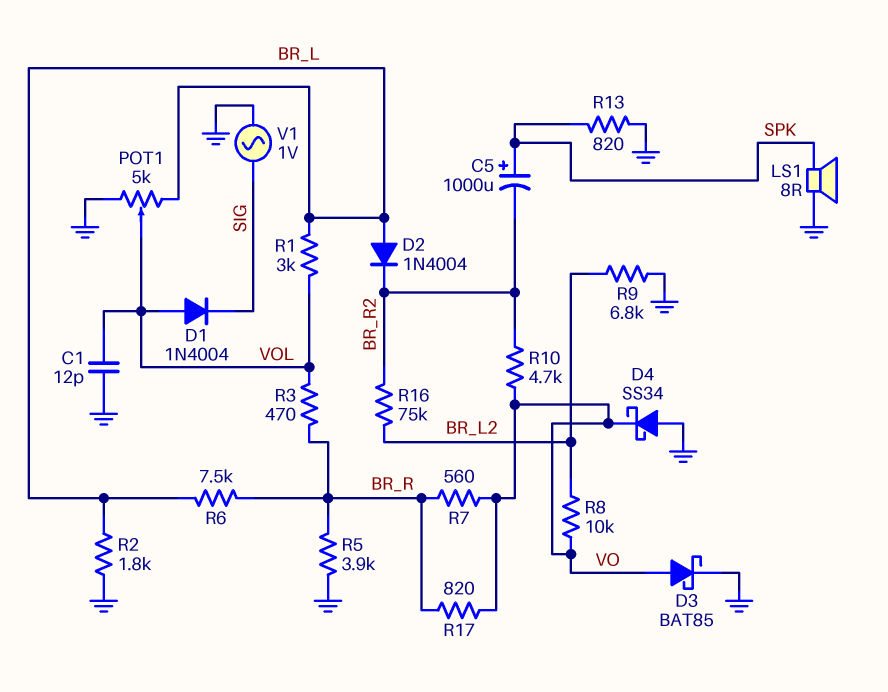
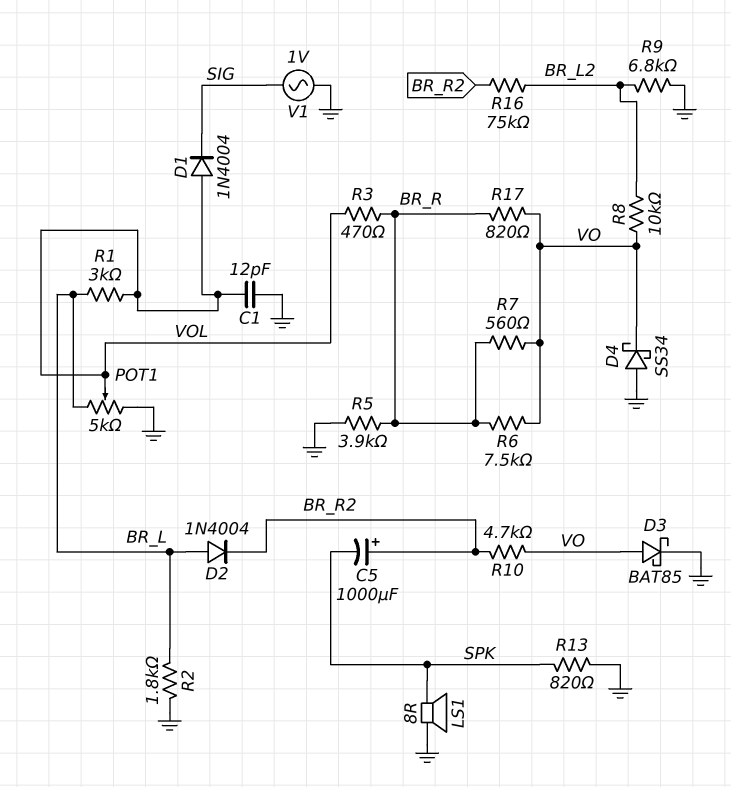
C5: 1000uF (plus SPK, minus BR_R2) -> 1000uF (plus BR_R2, minus SPK)
R6: 7.5k (BR_L, BR_R) -> 7.5k (BR_R, VO)

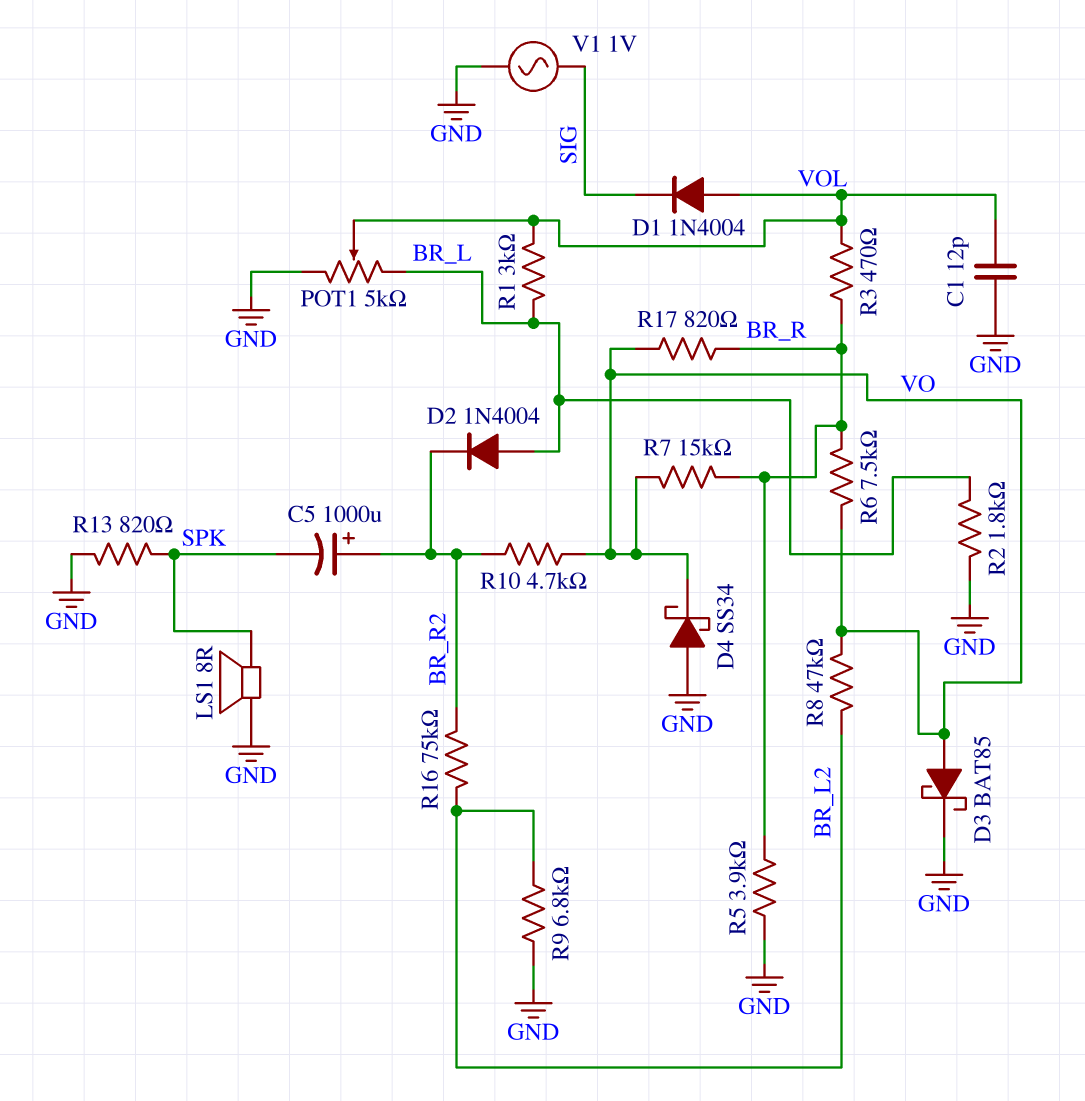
R7: 560 (BR_R, VO) -> 15k (BR_R, VO)
R8: 10k (BR_L2, VO) -> 47k (BR_L2, VO)

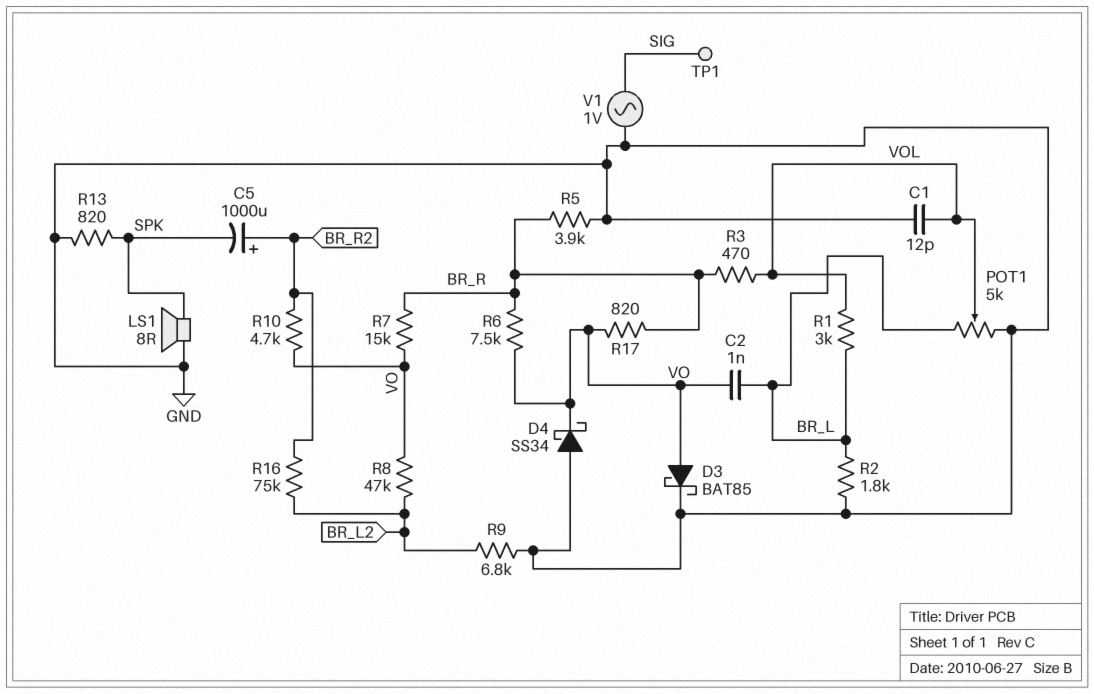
C2: none -> 1nF (BR_L, VO)
D1: diode 1N4004 (A VOL, K SIG) -> none
D2: diode 1N4004 (A BR_L, K BR_R2) -> none
TP1: none -> test point (SIG)

